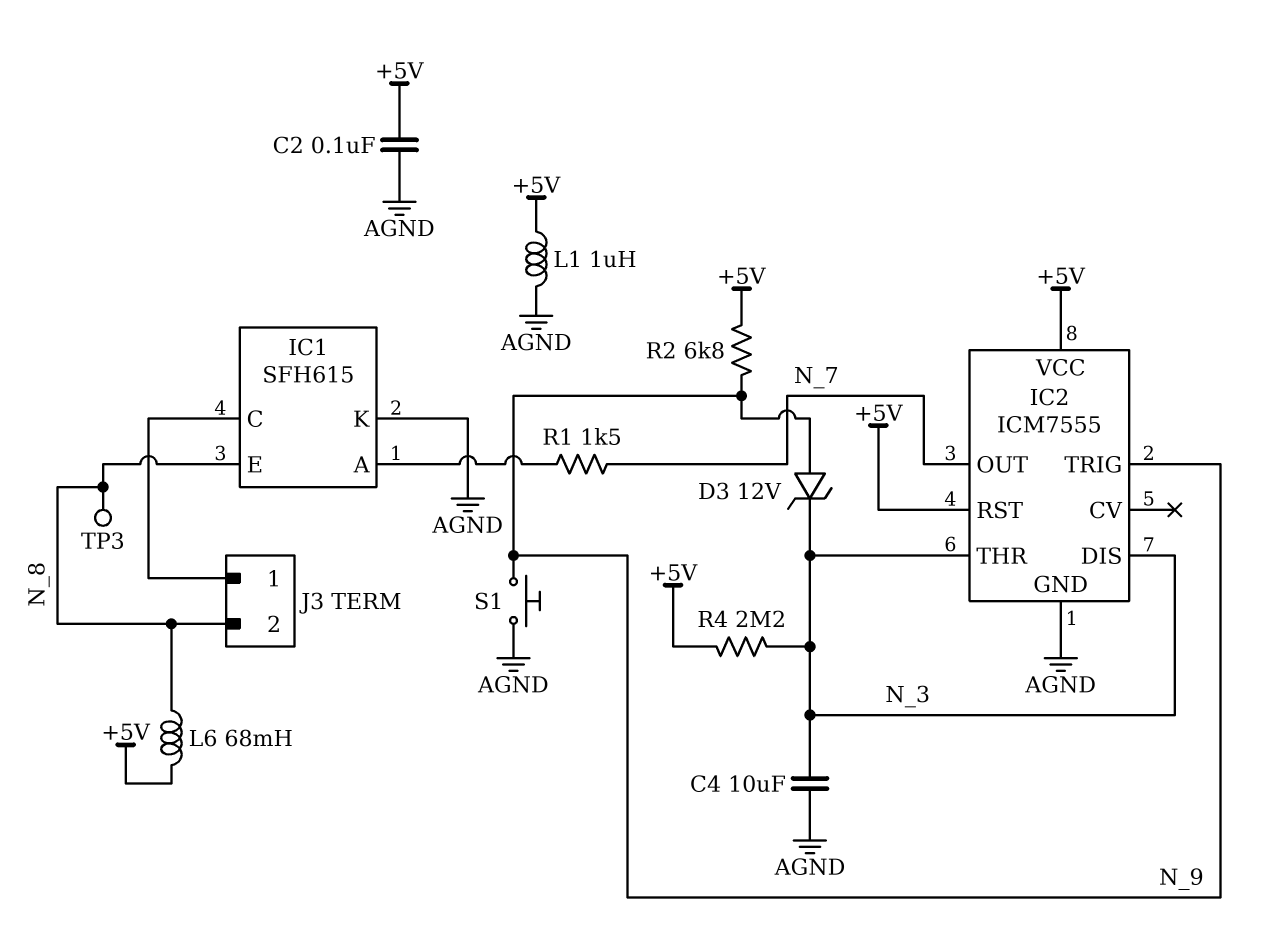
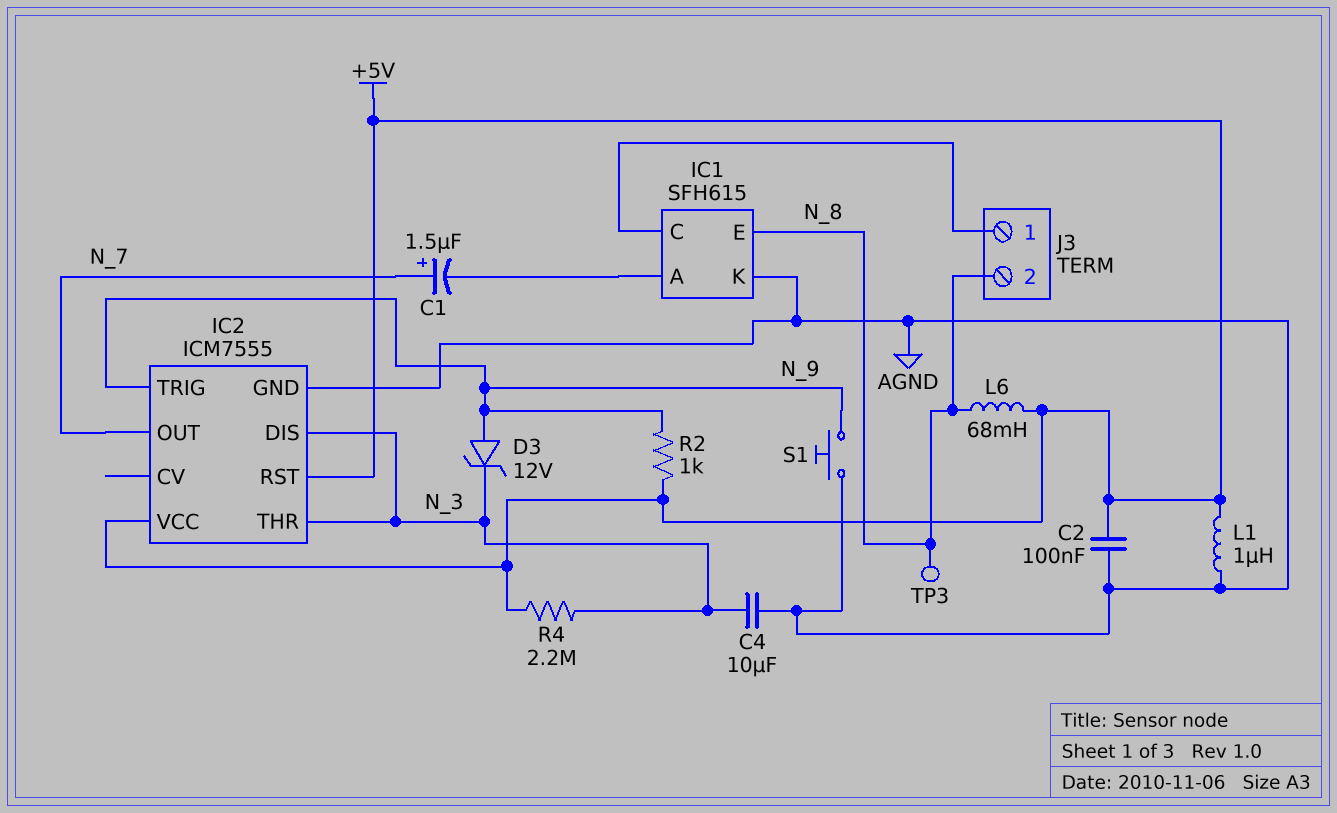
C1: none -> 1.5uF (plus N_7, minus IC1/A)
R1: 1.5k (IC1/A, N_7) -> none
R2: 6.8k (+5V, N_9) -> 1k (+5V, N_9)

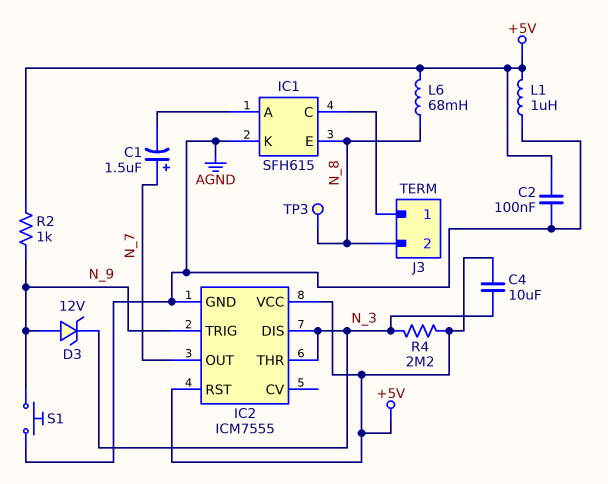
C4: 10uF (AGND, N_3) -> 10uF (+5V, N_3)

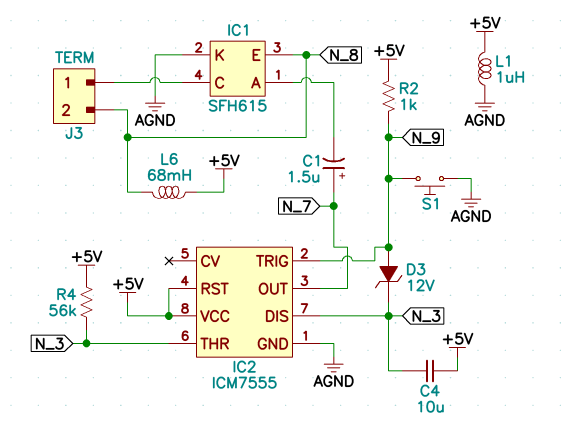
C2: 100nF (+5V, AGND) -> none
R4: 2.2M (+5V, N_3) -> 56k (+5V, N_3)
TP3: test point (N_8) -> none

